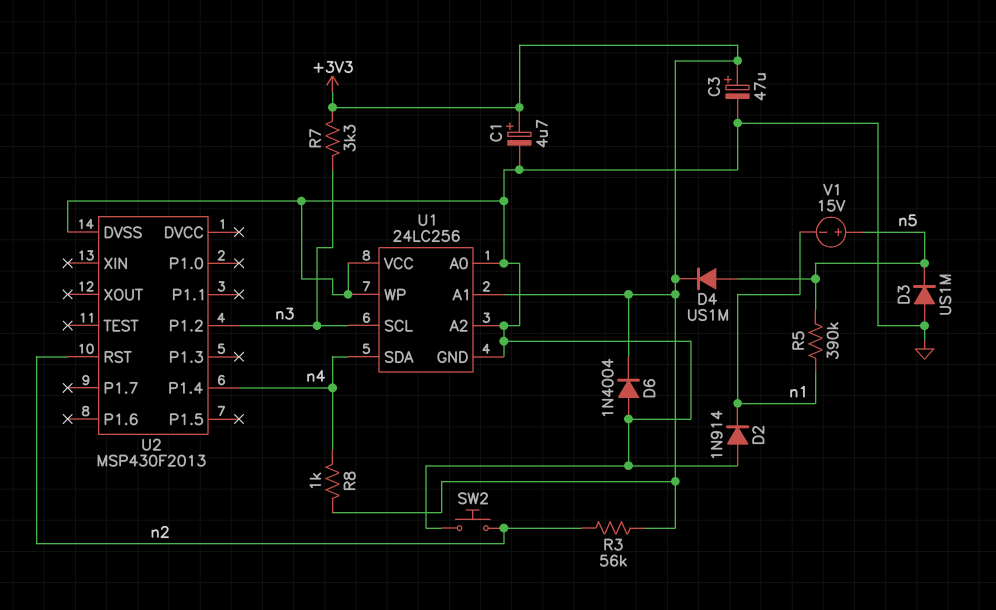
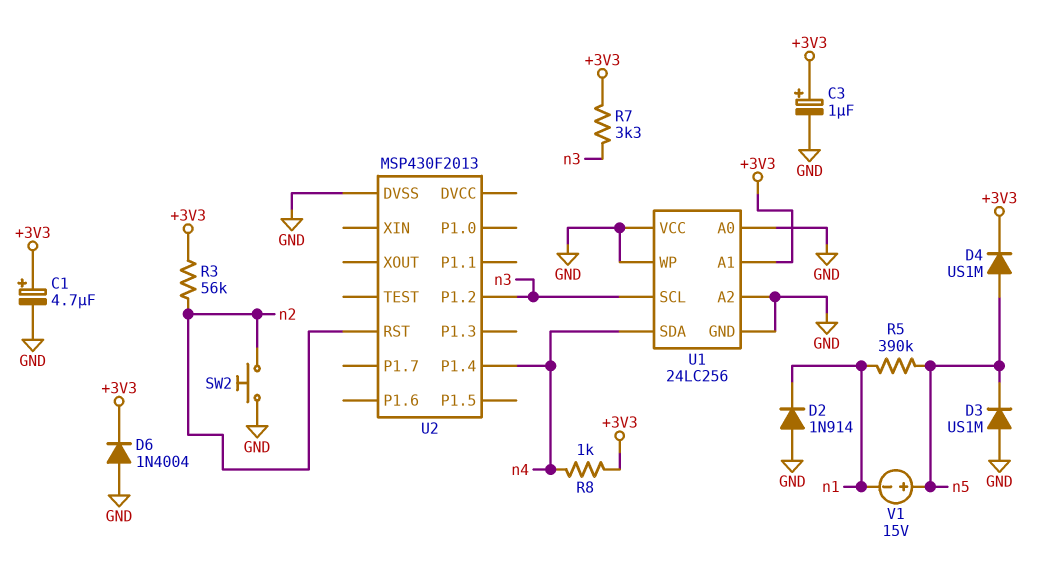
C3: 47uF (plus +3V3, minus GND) -> 1uF (plus +3V3, minus GND)

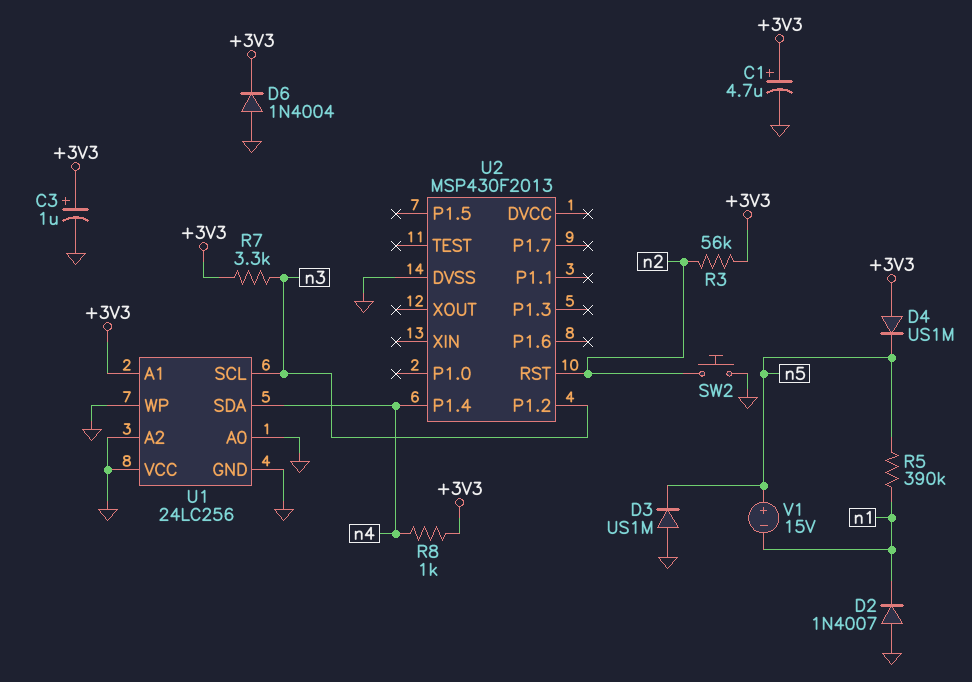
D2: diode 1N914 (A GND, K n1) -> diode 1N4007 (A GND, K n1)
D4: diode US1M (A n5, K +3V3) -> diode US1M (A +3V3, K n5)

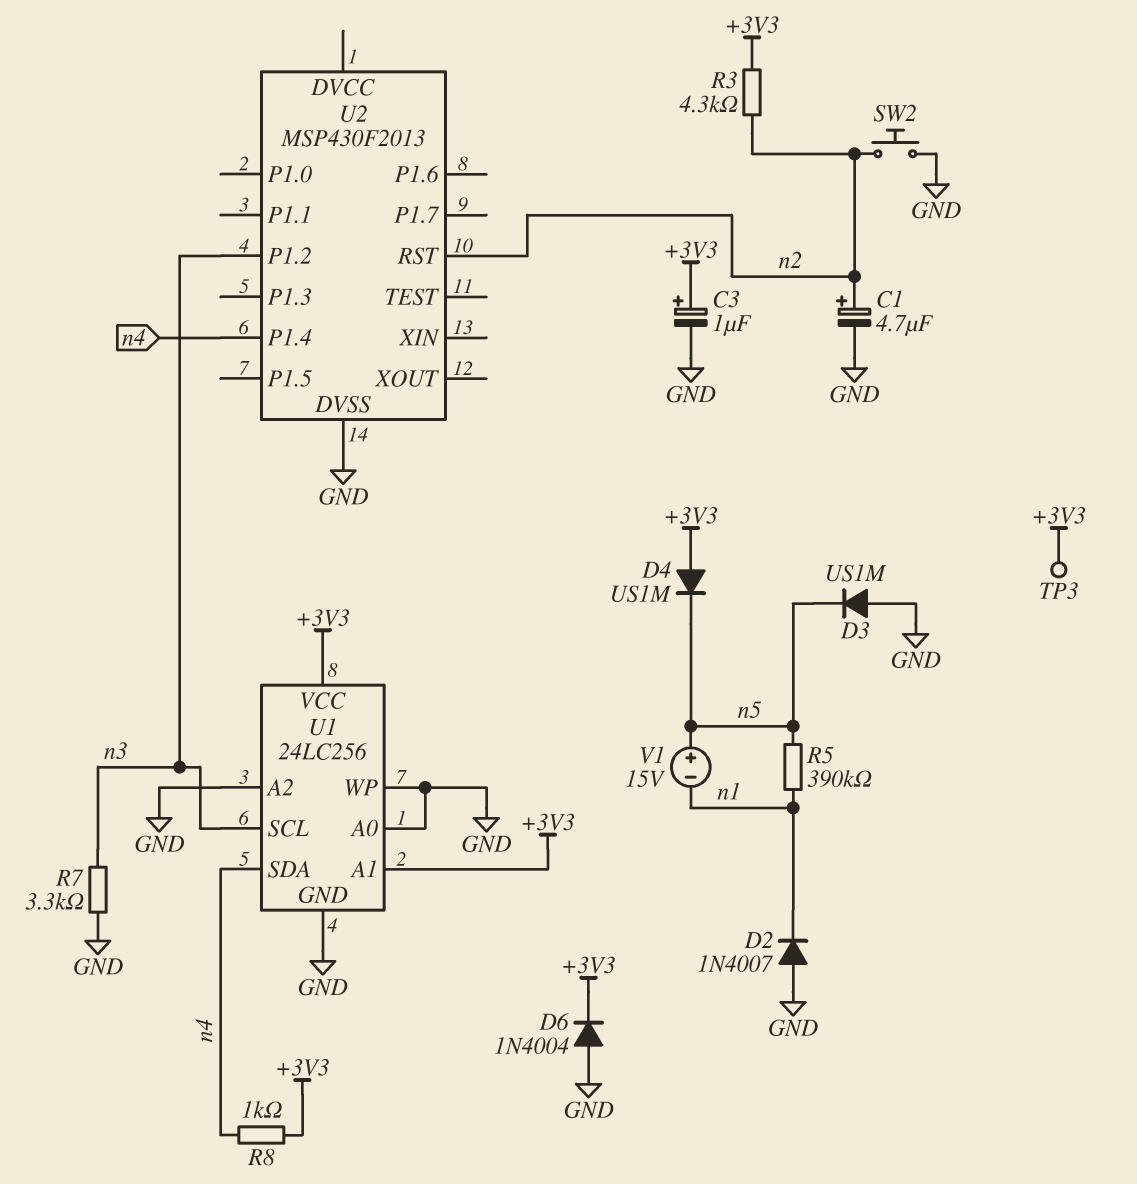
C1: 4.7uF (plus +3V3, minus GND) -> 4.7uF (plus n2, minus GND)
R3: 56k (+3V3, n2) -> 4.3k (+3V3, n2)
R7: 3.3k (+3V3, n3) -> 3.3k (GND, n3)
TP3: none -> test point (+3V3)
U1 pin VCC: GND -> +3V3

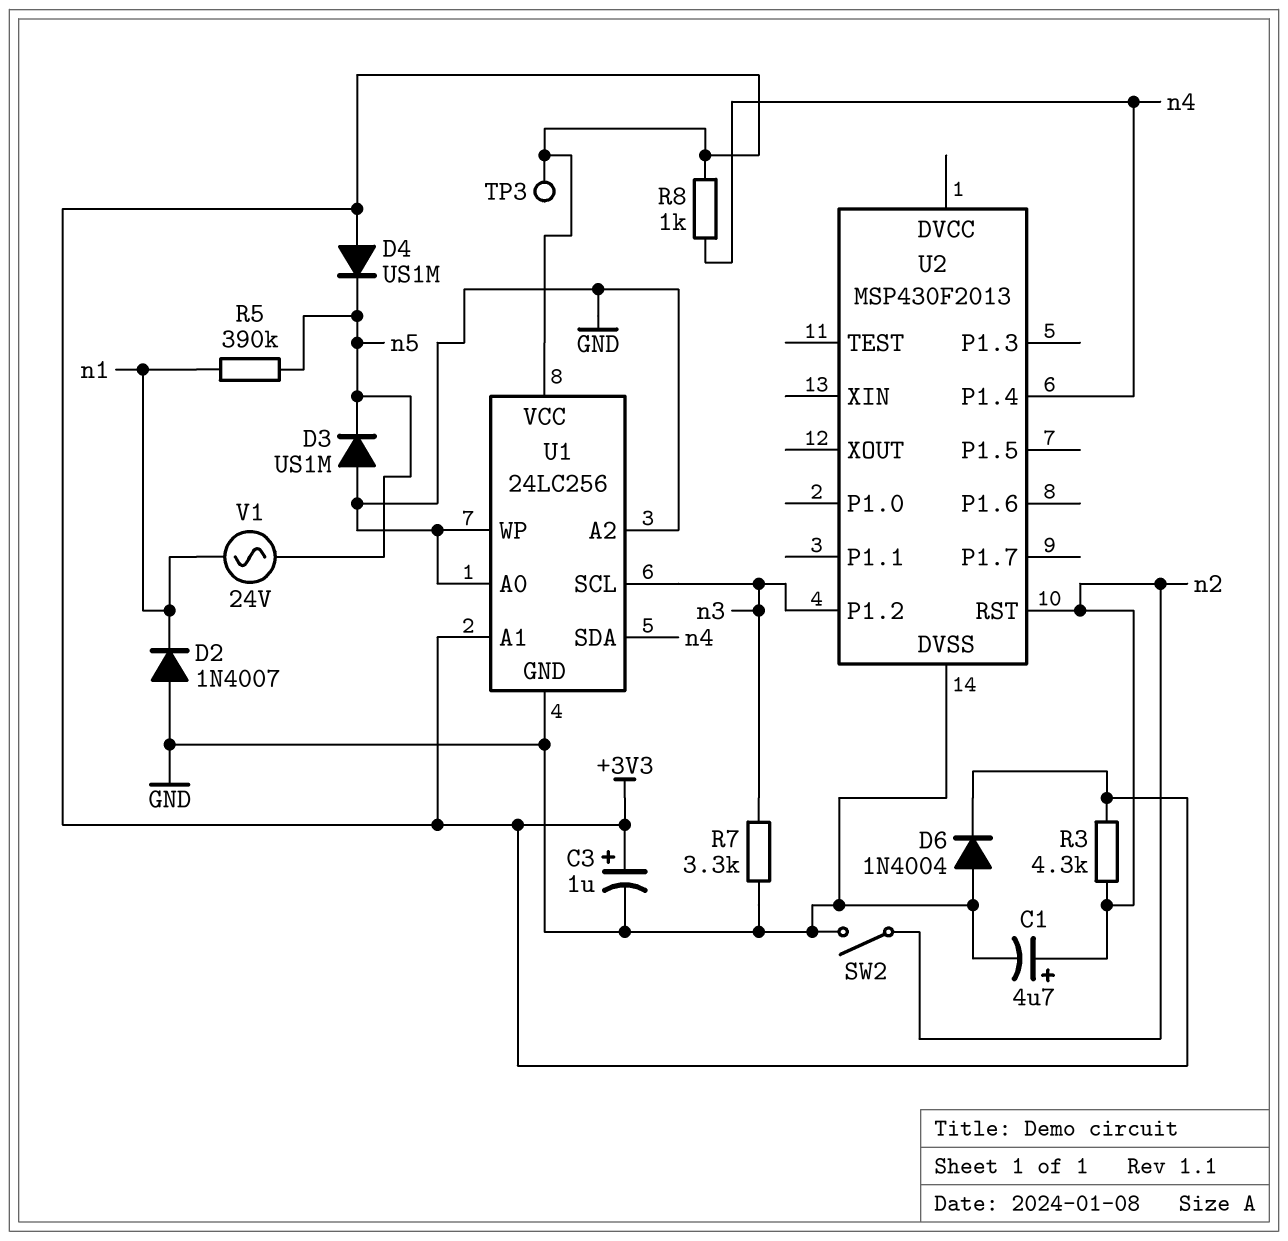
SW2: button (GND, n2) -> switch (GND, n2)
V1: 15V (plus n5, minus n1) -> AC 24V (n1, n5)

